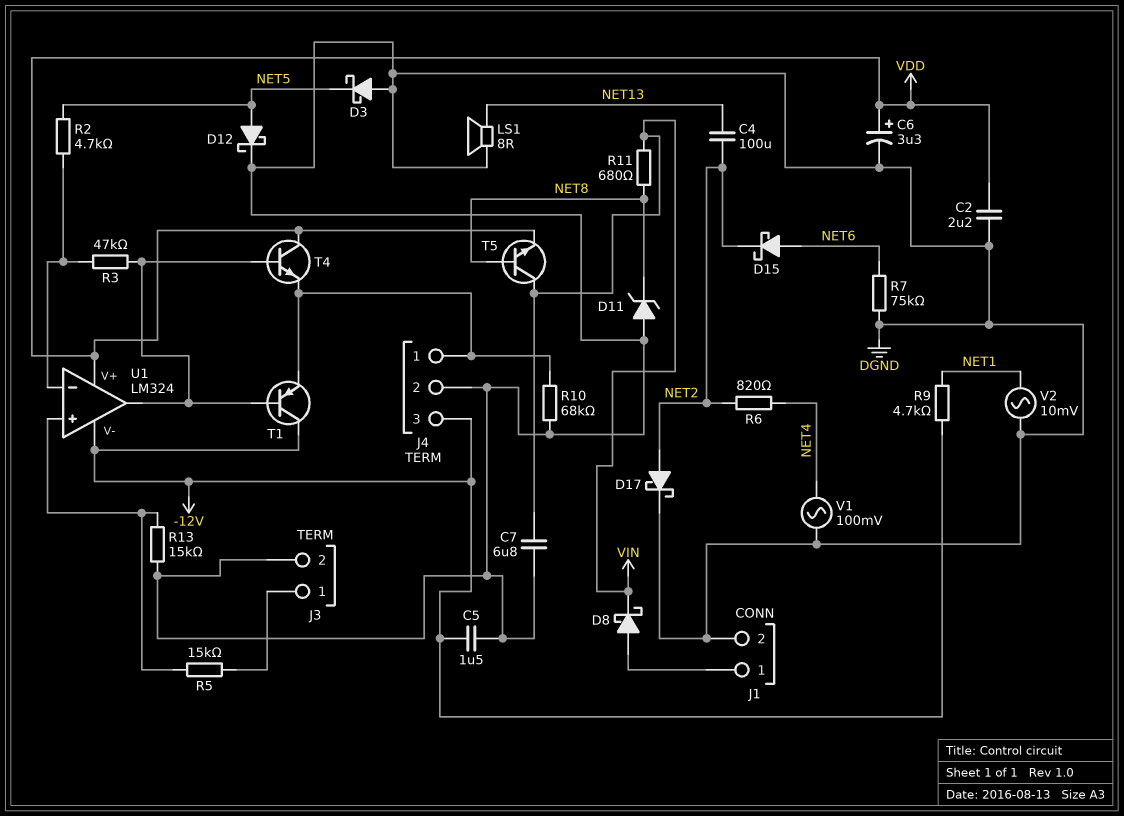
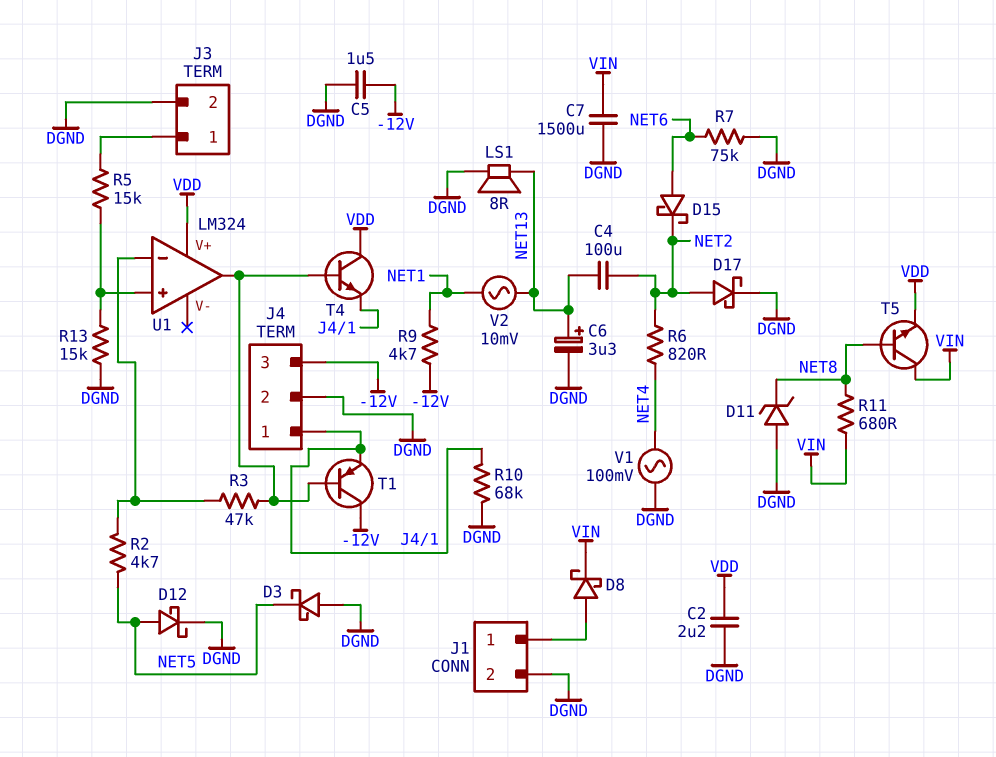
C6: 3.3uF (plus VDD, minus DGND) -> 3.3uF (plus NET13, minus DGND)
C7: 6.8uF (DGND, VIN) -> 1500uF (DGND, VIN)
U1 pin V-: -12V -> none
V2: AC 10mV (DGND, NET1) -> AC 10mV (NET1, NET13)

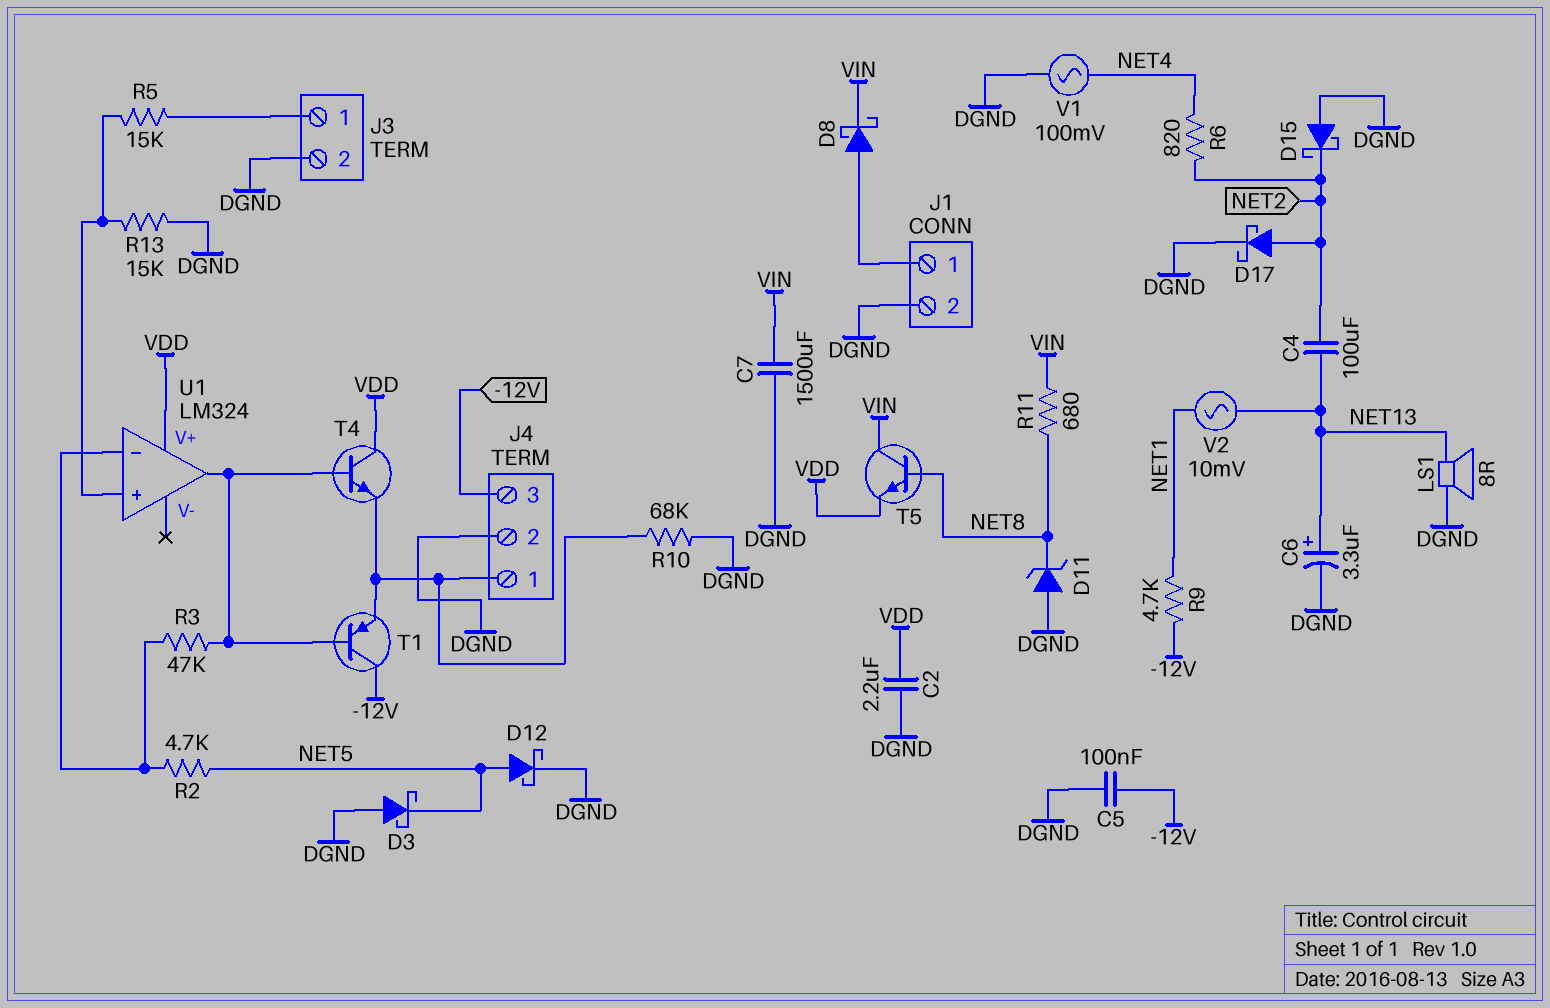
C5: 1.5uF (-12V, DGND) -> 100nF (-12V, DGND)
D15: schottky (A NET6, K NET2) -> schottky (A DGND, K NET2)
R7: 75k (DGND, NET6) -> none

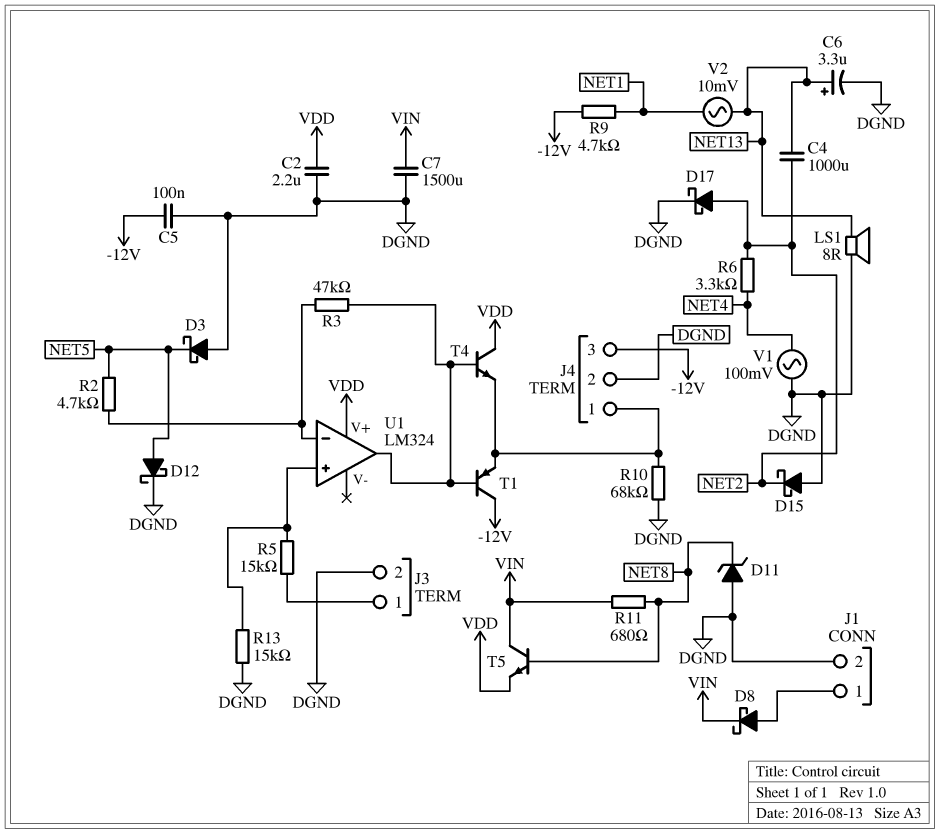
C4: 100uF (NET2, NET13) -> 1000uF (NET2, NET13)
R6: 820 (NET2, NET4) -> 3.3k (NET2, NET4)

